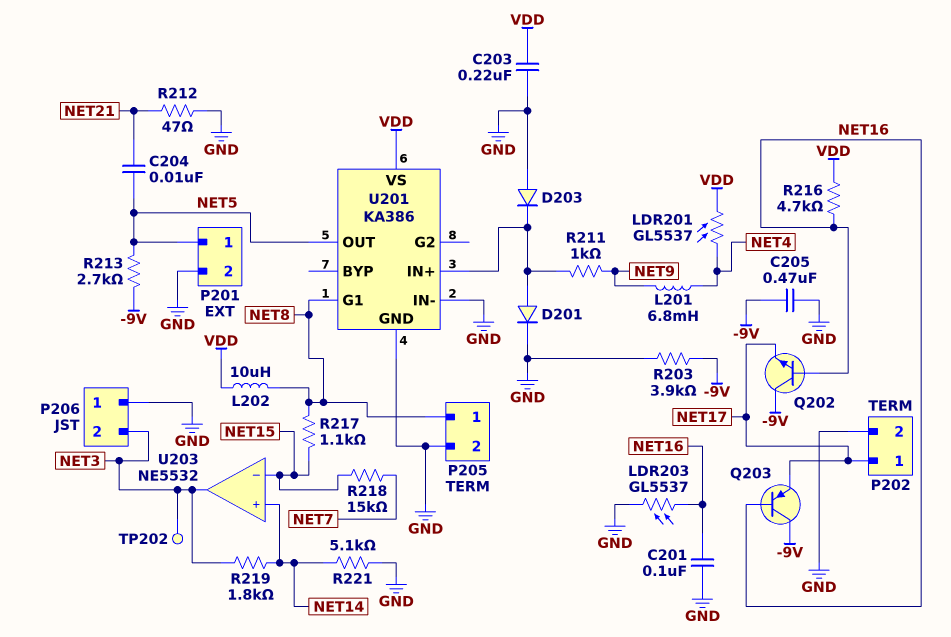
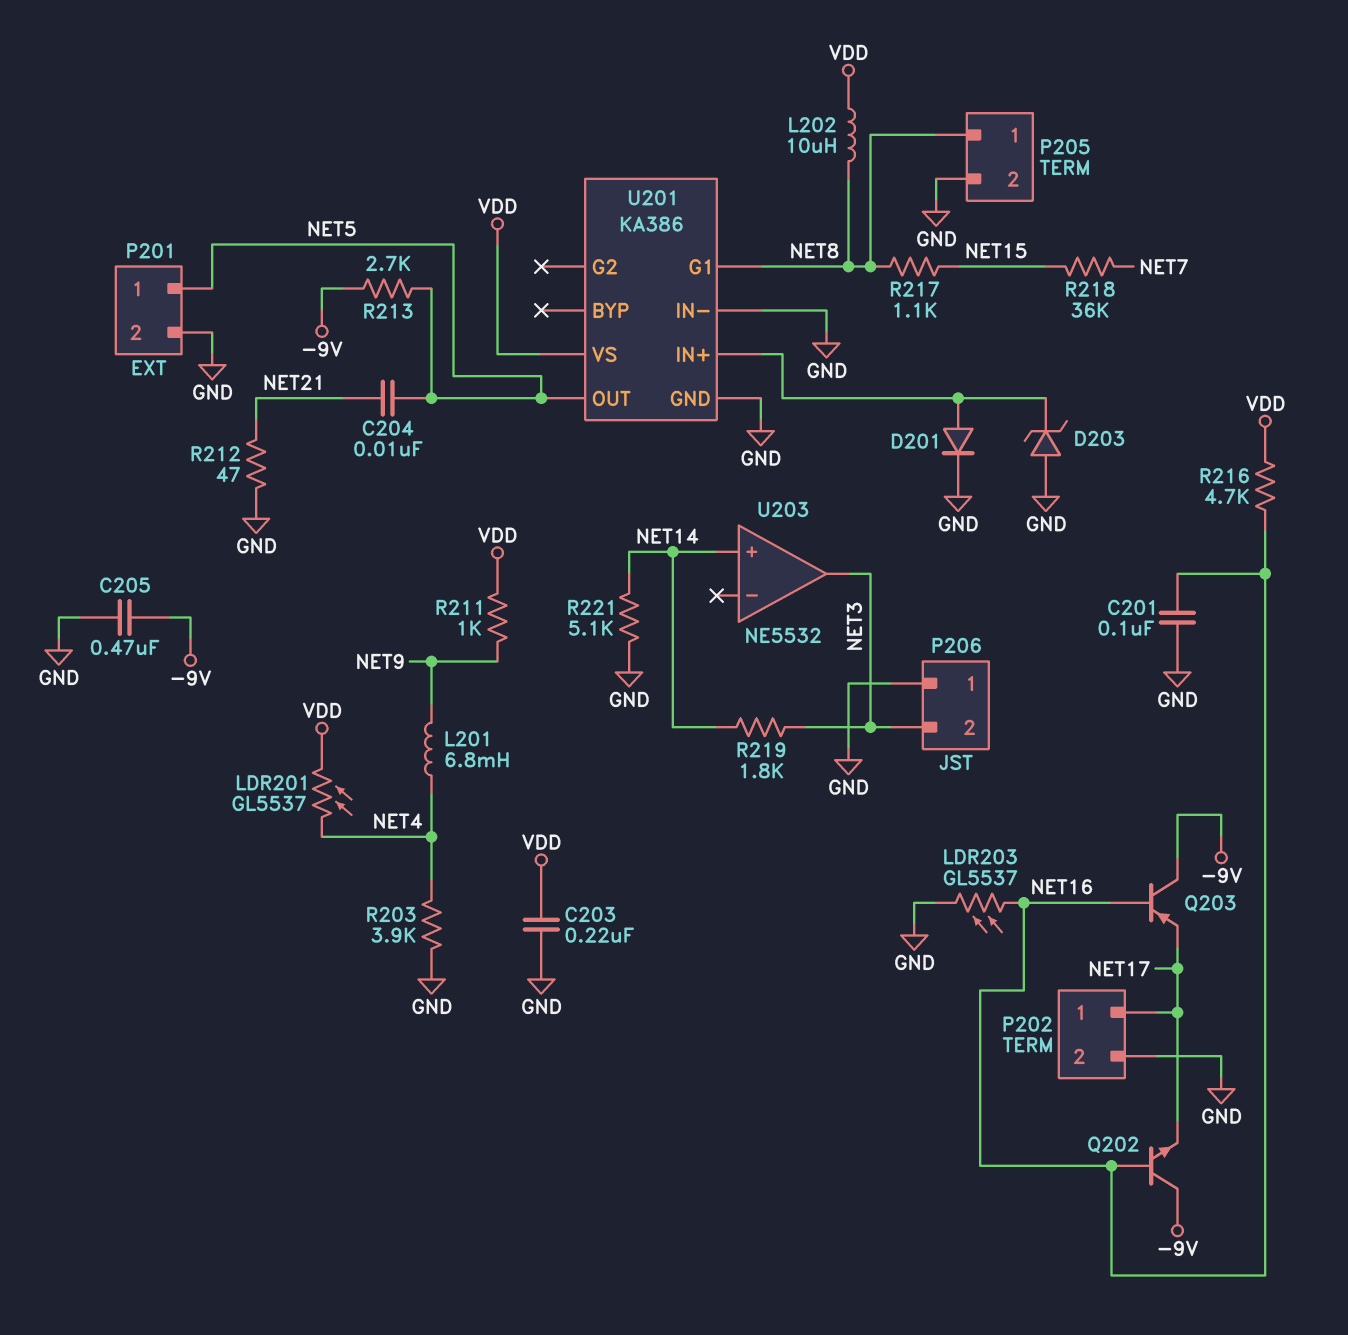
D203: diode (A GND, K U201/IN+) -> zener (A GND, K U201/IN+)
R203: 3.9k (-9V, GND) -> 3.9k (GND, NET4)
R211: 1k (NET9, U201/IN+) -> 1k (NET9, VDD)
R218: 15k (NET7, NET15) -> 36k (NET7, NET15)
TP202: test point (NET3) -> none
U203 pin in-: NET15 -> none

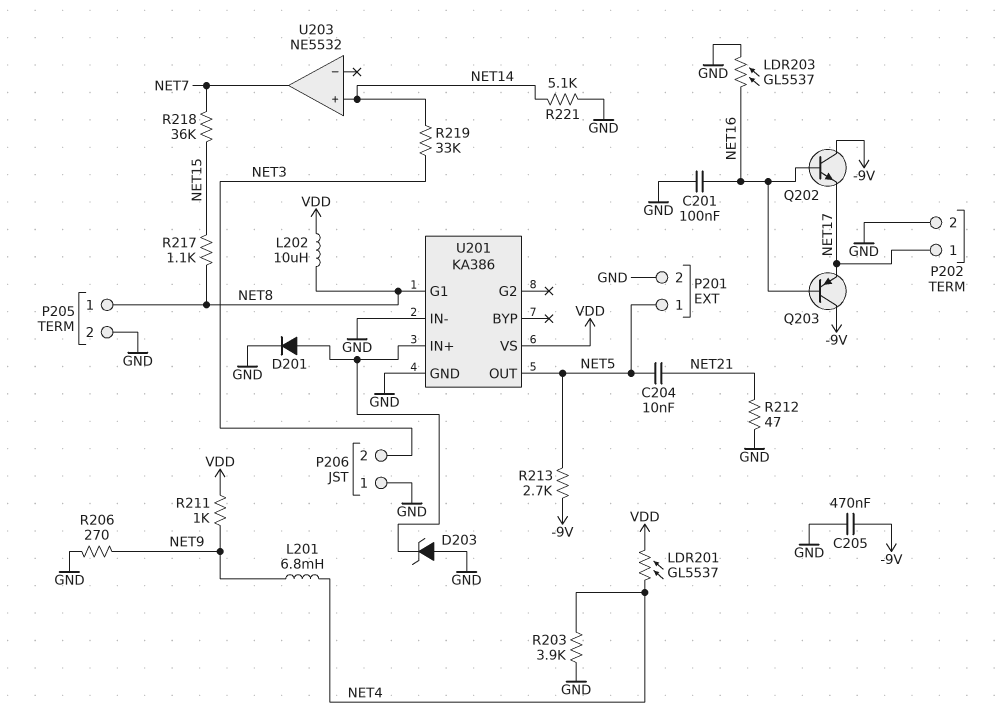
C203: 220nF (GND, VDD) -> none
R206: none -> 270 (GND, NET9)
R216: 4.7k (NET16, VDD) -> none
R219: 1.8k (NET3, NET14) -> 33k (NET3, NET14)
U203 pin out: NET3 -> NET7

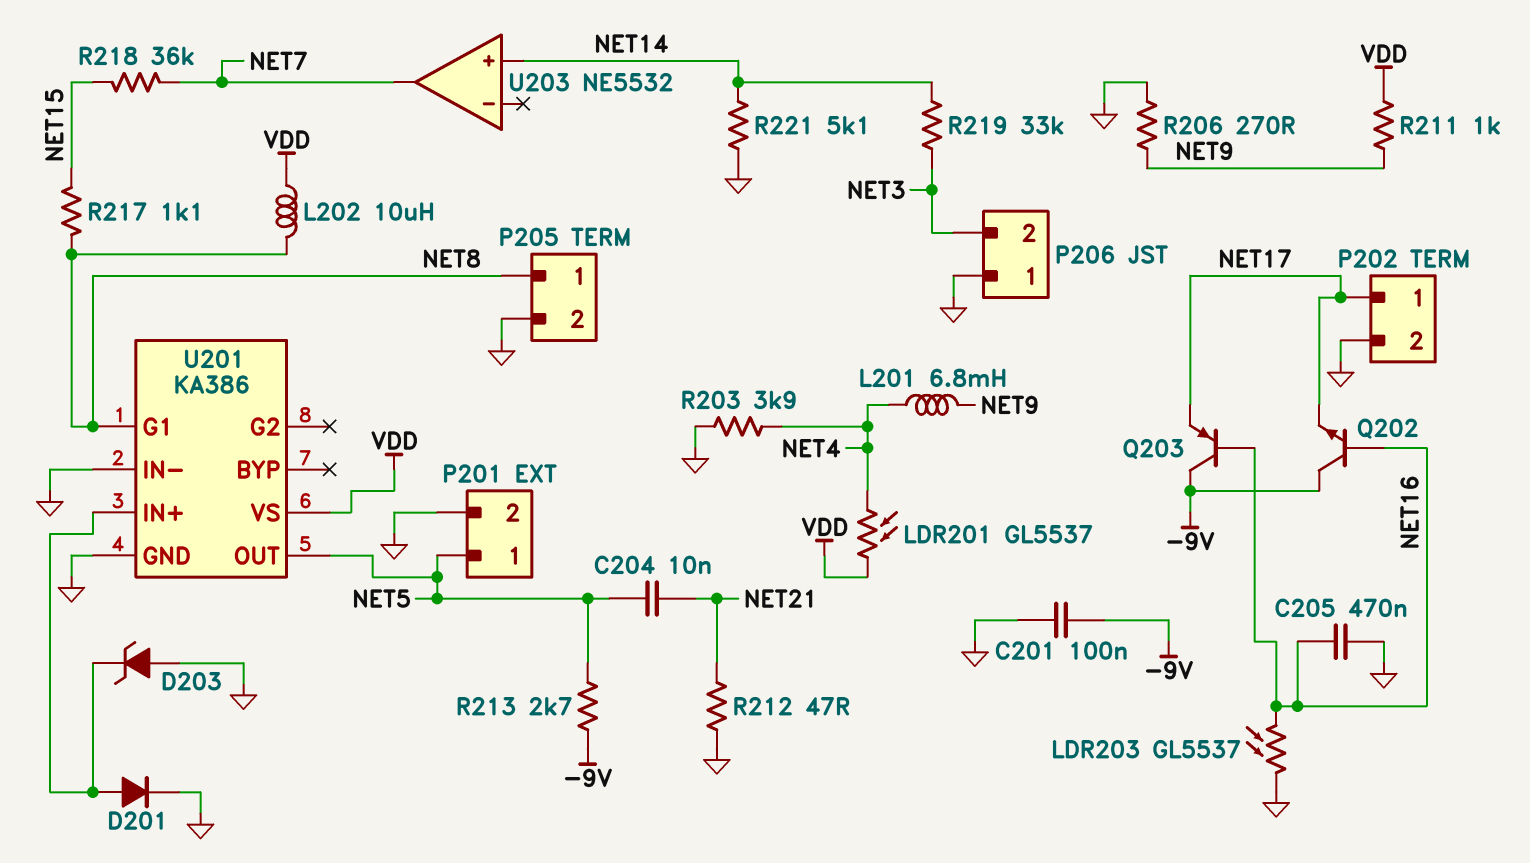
C201: 100nF (GND, NET16) -> 100nF (-9V, GND)
C205: 470nF (-9V, GND) -> 470nF (GND, NET16)

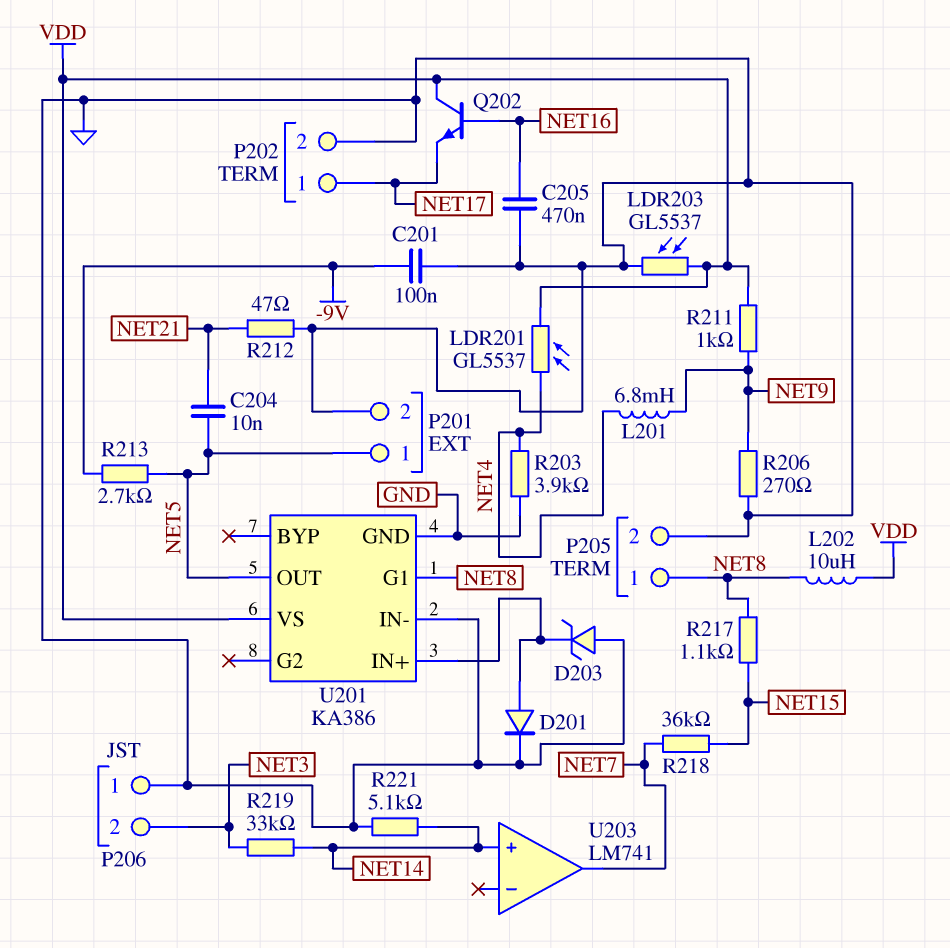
LDR203: GL5537 (GND, NET16) -> GL5537 (GND, VDD)
Q202: NPN (B NET16, C -9V, E NET17) -> NPN (B NET16, C VDD, E NET17)
Q203: PNP (B NET16, C -9V, E NET17) -> none
U203: NE5532 -> LM741

